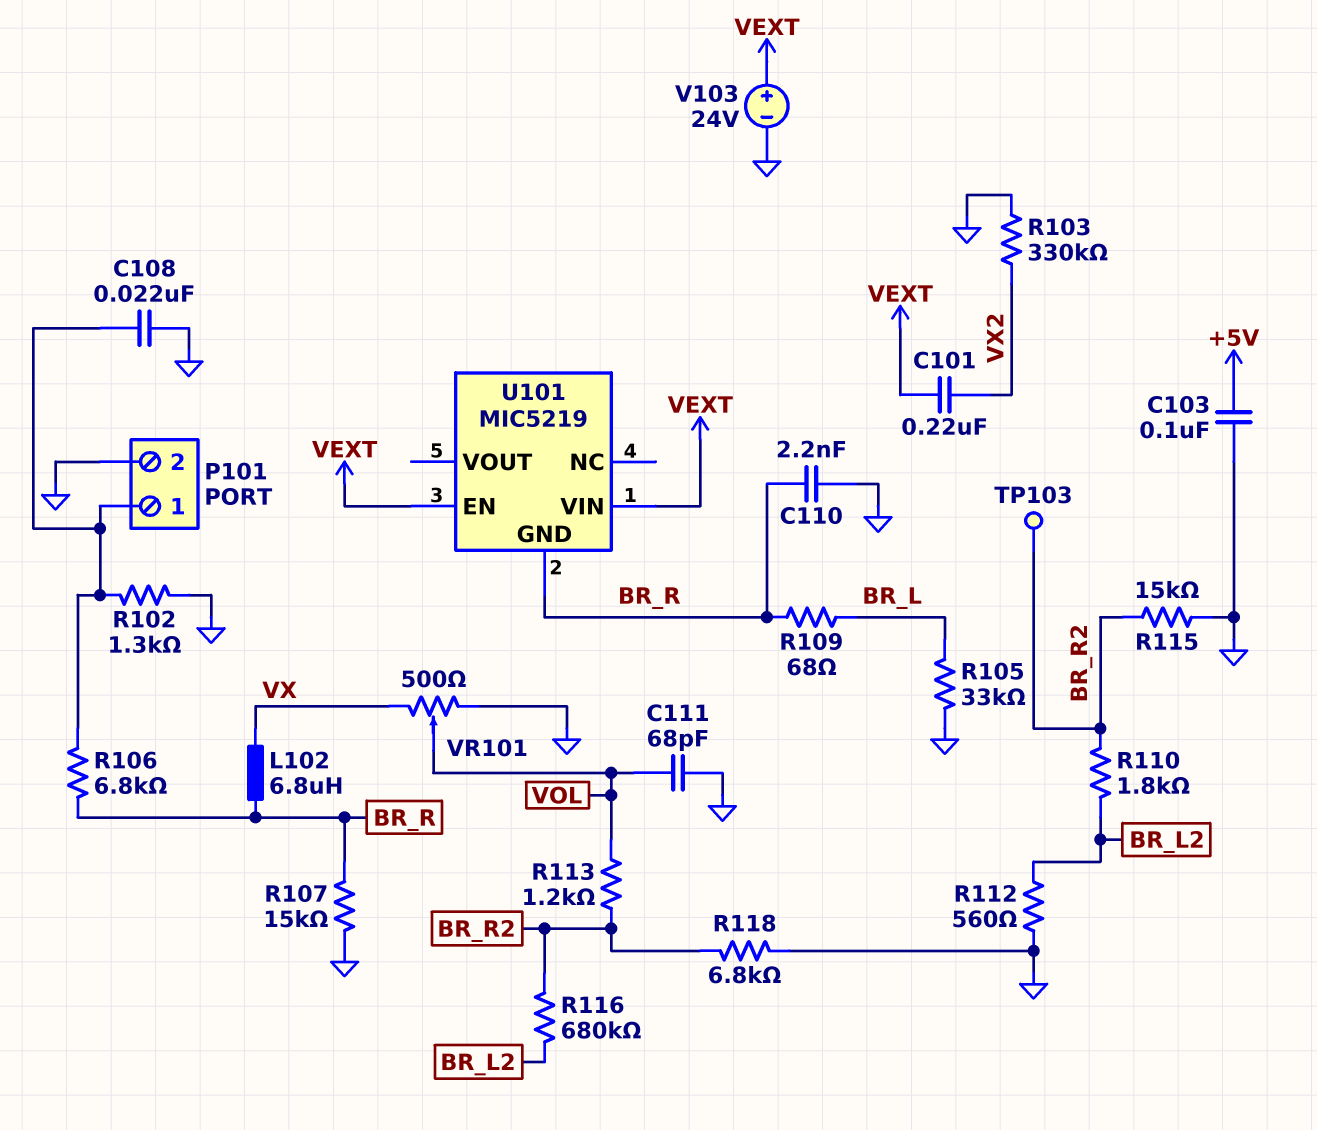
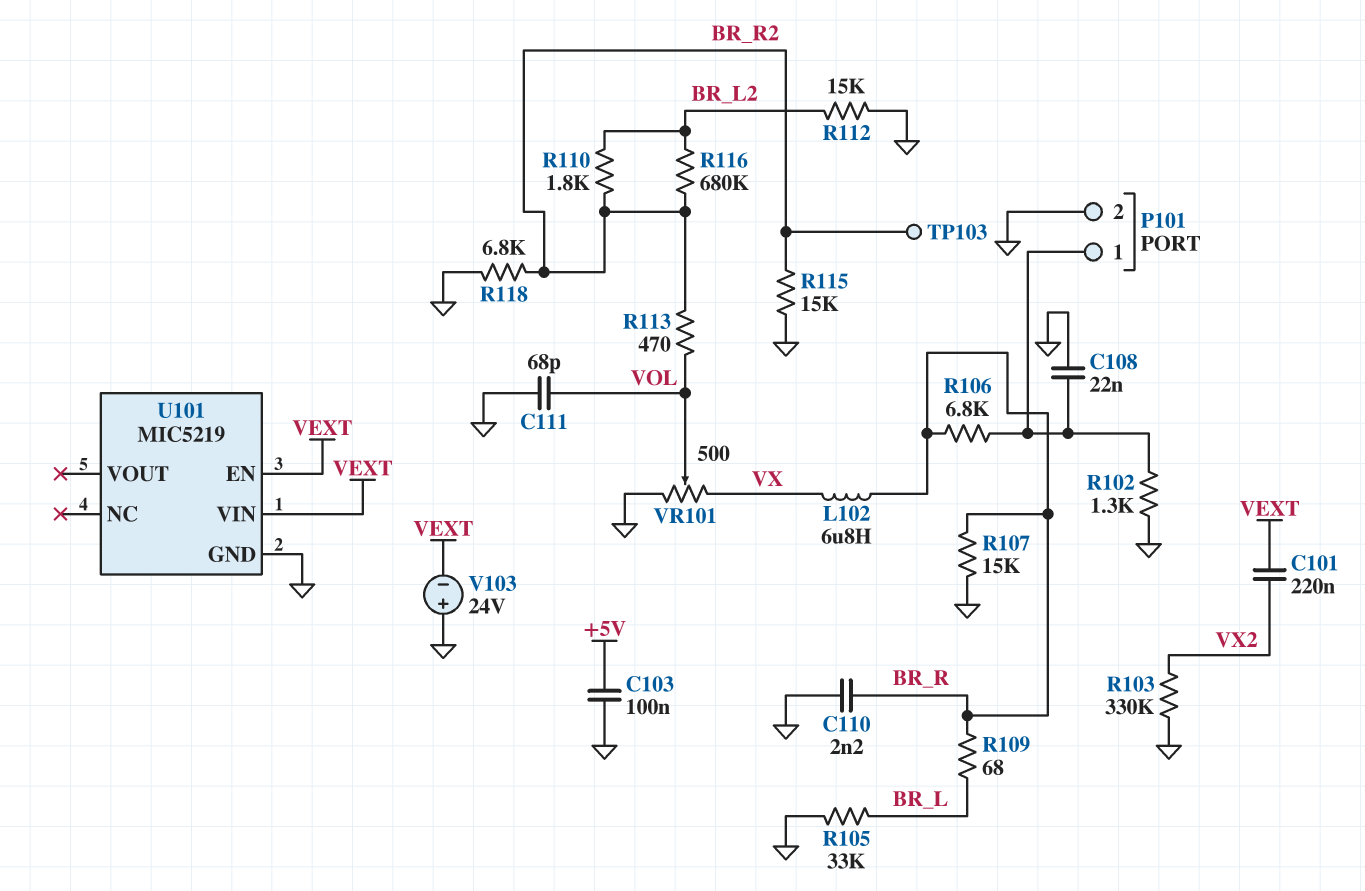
R112: 560 (BR_L2, GND) -> 15k (BR_L2, GND)
R113: 1.2k (BR_R2, VOL) -> 470 (BR_R2, VOL)
U101 pin GND: BR_R -> GND
V103: 24V (plus VEXT, minus GND) -> 24V (plus GND, minus VEXT)

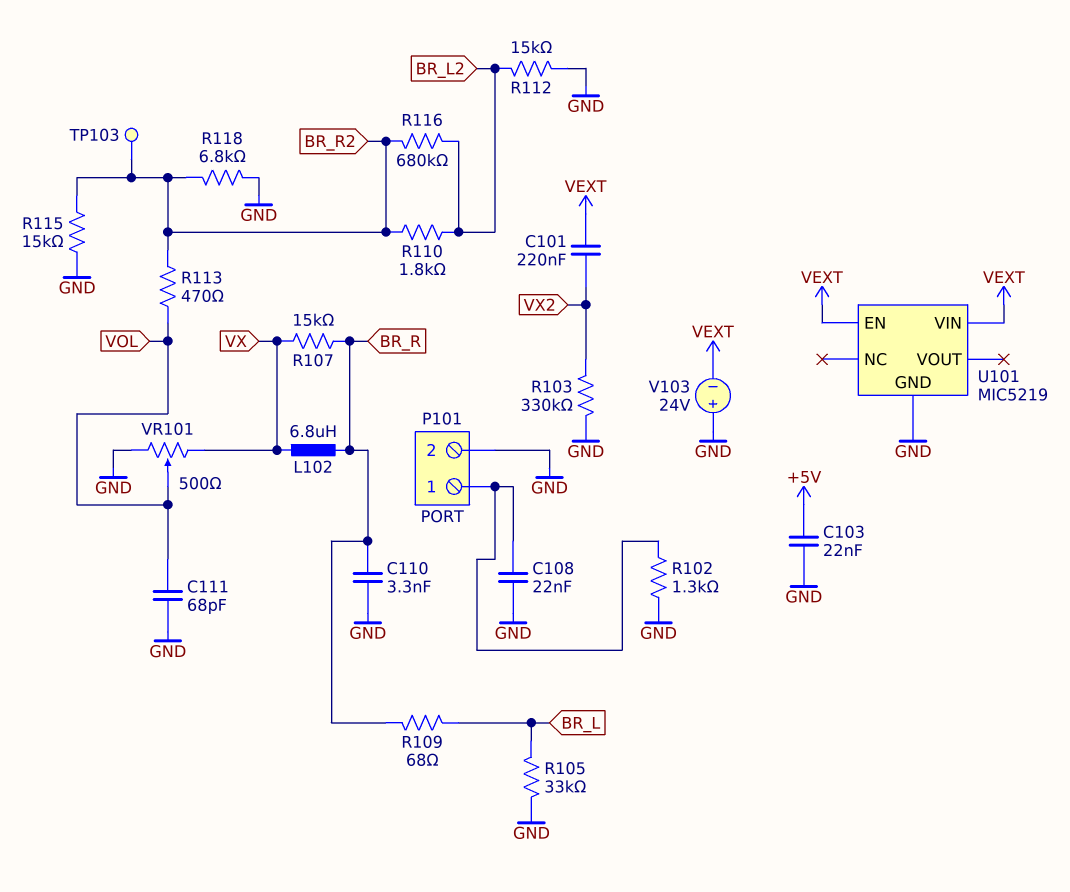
C103: 100nF (+5V, GND) -> 22nF (+5V, GND)
C110: 2.2nF (BR_R, GND) -> 3.3nF (BR_R, GND)
R106: 6.8k (BR_R, P101/1) -> none
R107: 15k (BR_R, GND) -> 15k (BR_R, VX)

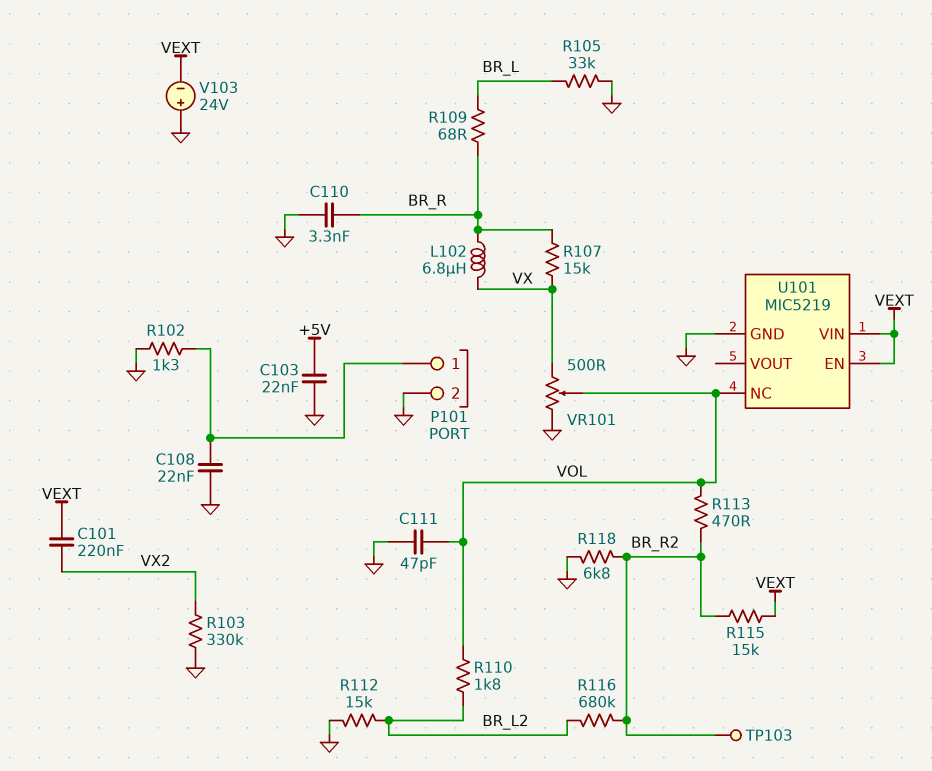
C111: 68pF (GND, VOL) -> 47pF (GND, VOL)
R110: 1.8k (BR_L2, BR_R2) -> 1.8k (BR_L2, VOL)
R115: 15k (BR_R2, GND) -> 15k (BR_R2, VEXT)
U101 pin NC: none -> VOL

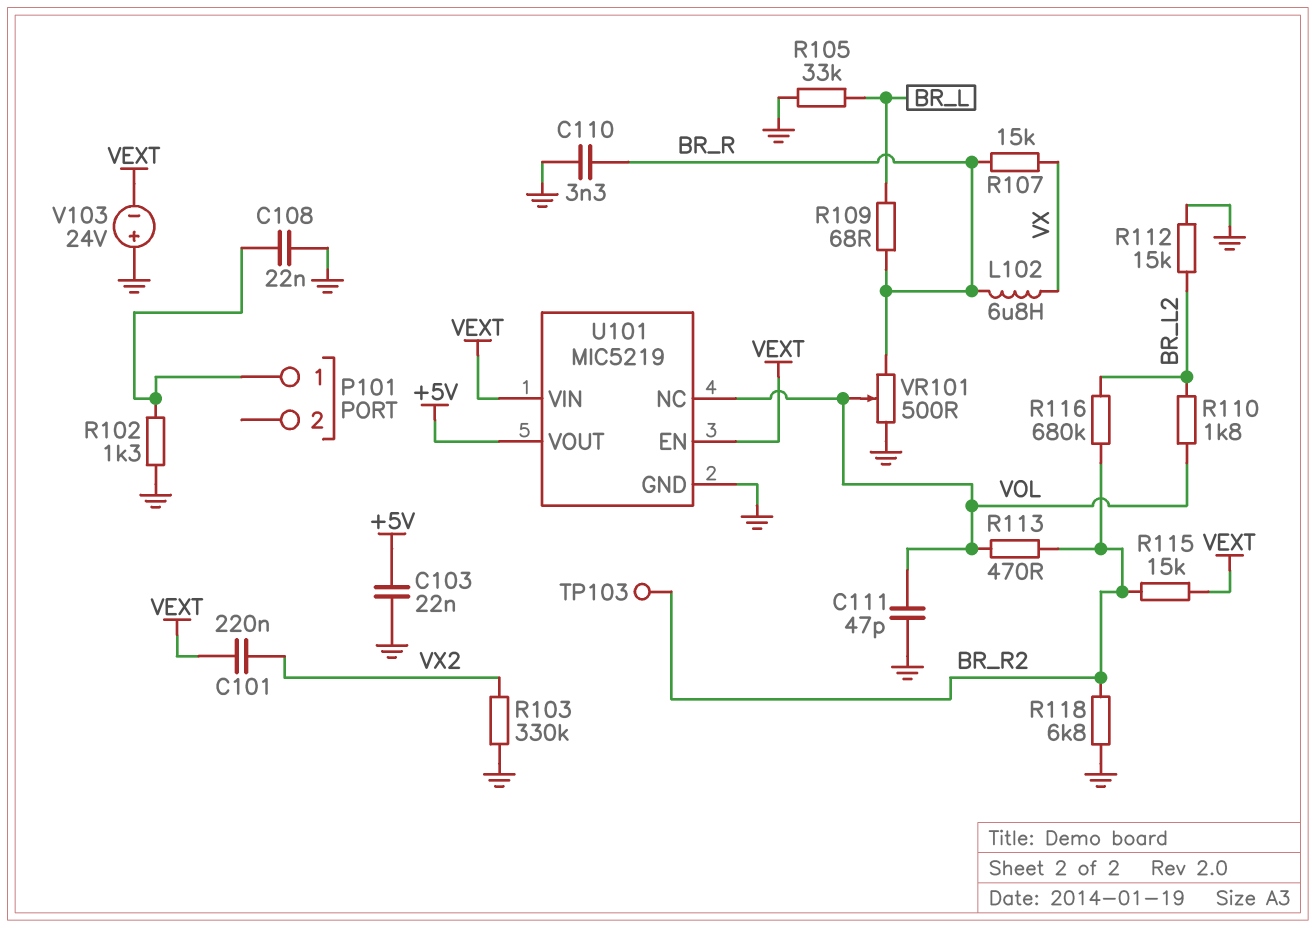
P101 pin 2: GND -> none
U101 pin VOUT: none -> +5V
VR101: 500 (GND, VX, wiper VOL) -> 500 (BR_R, GND, wiper VOL)

